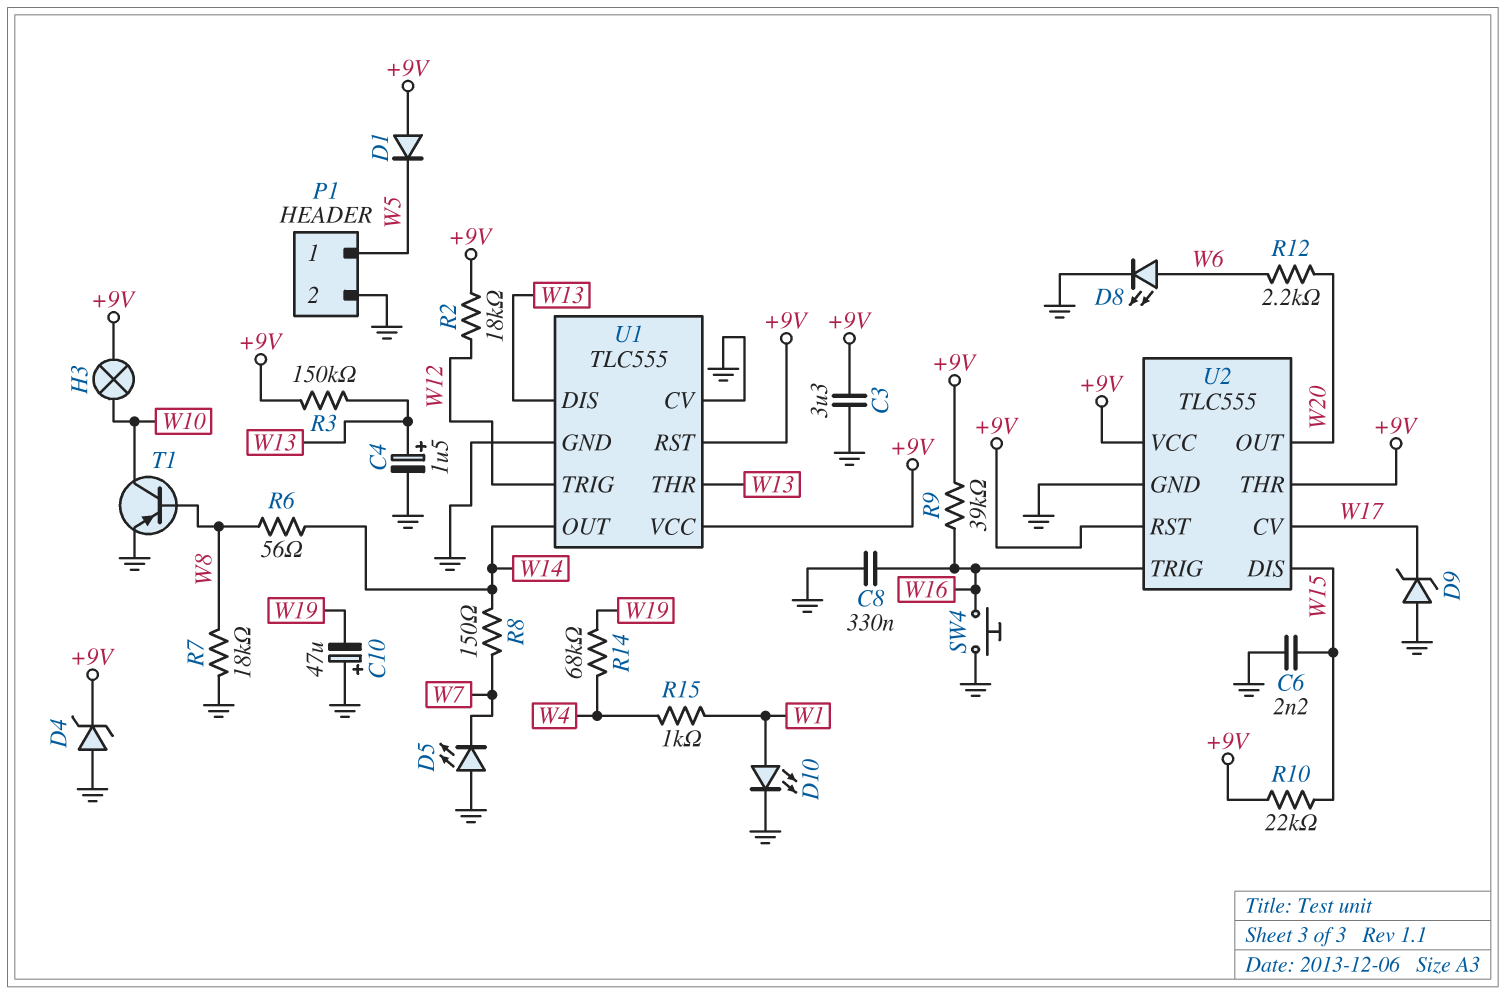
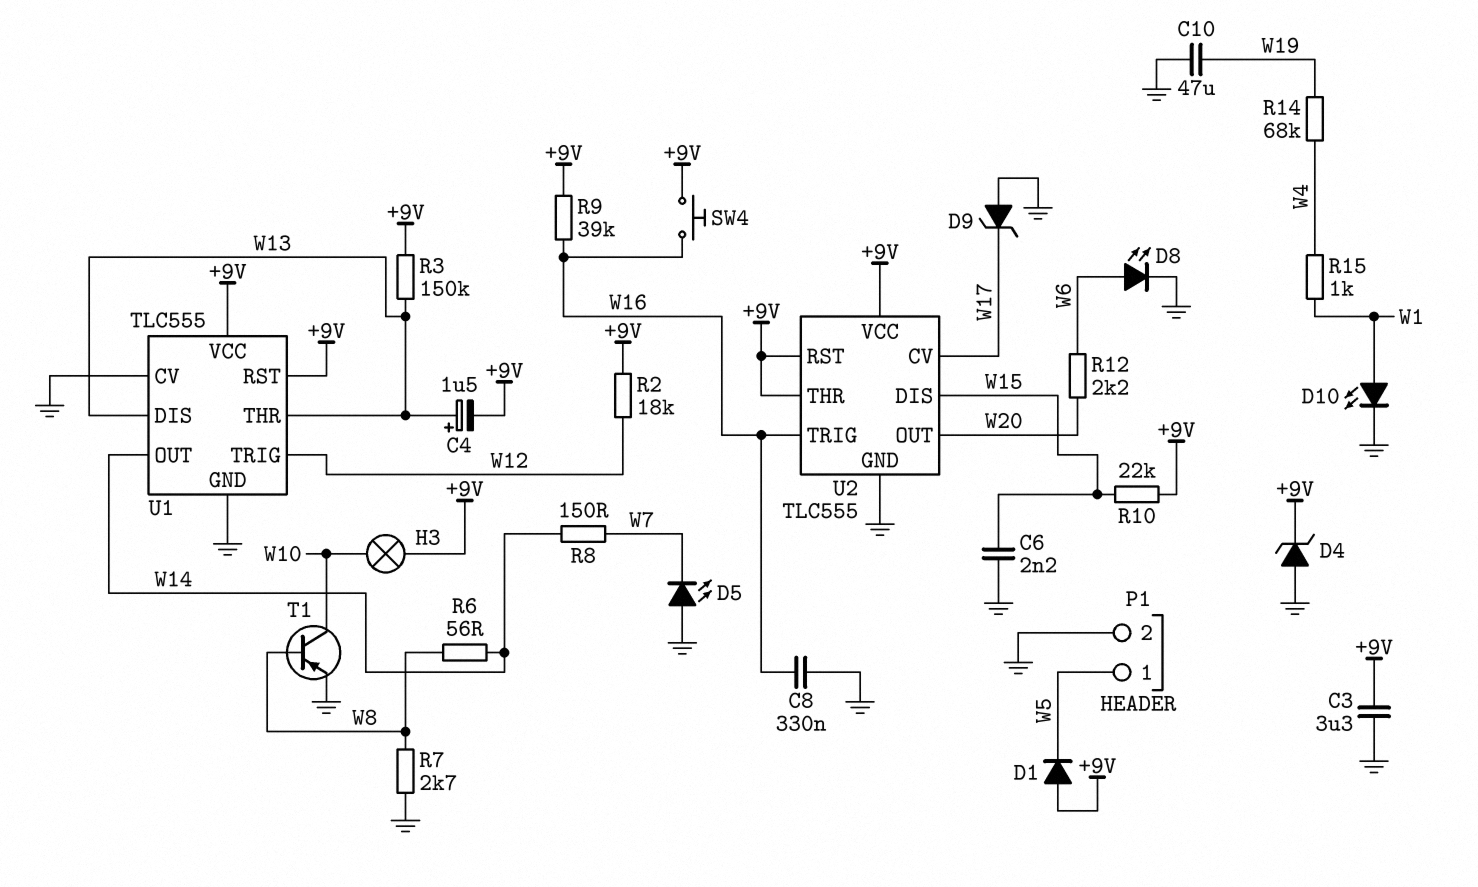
C4: 1.5uF (plus W13, minus GND) -> 1.5uF (plus W13, minus +9V)
C10: 47uF (plus GND, minus W19) -> 47uF (GND, W19)
R7: 18k (GND, W8) -> 2.7k (GND, W8)
SW4: button (GND, W16) -> button (+9V, W16)

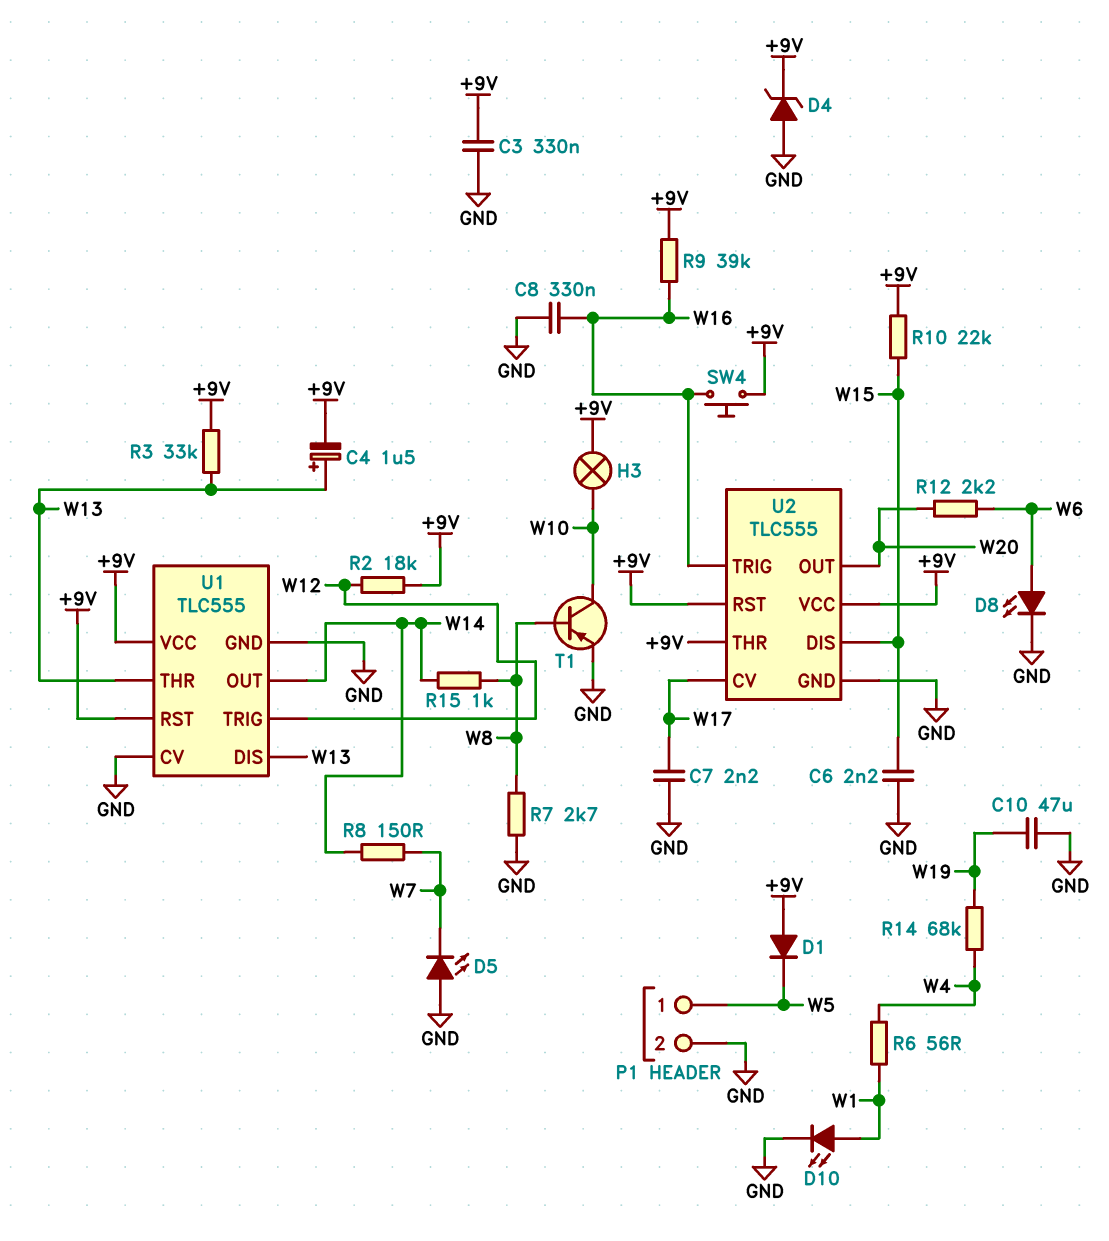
C3: 3.3uF (+9V, GND) -> 330nF (+9V, GND)
C7: none -> 2.2nF (GND, W17)
D9: zener (A GND, K W17) -> none
R3: 150k (+9V, W13) -> 33k (+9V, W13)
R6: 56 (W8, W14) -> 56 (W1, W4)
R15: 1k (W1, W4) -> 1k (W8, W14)

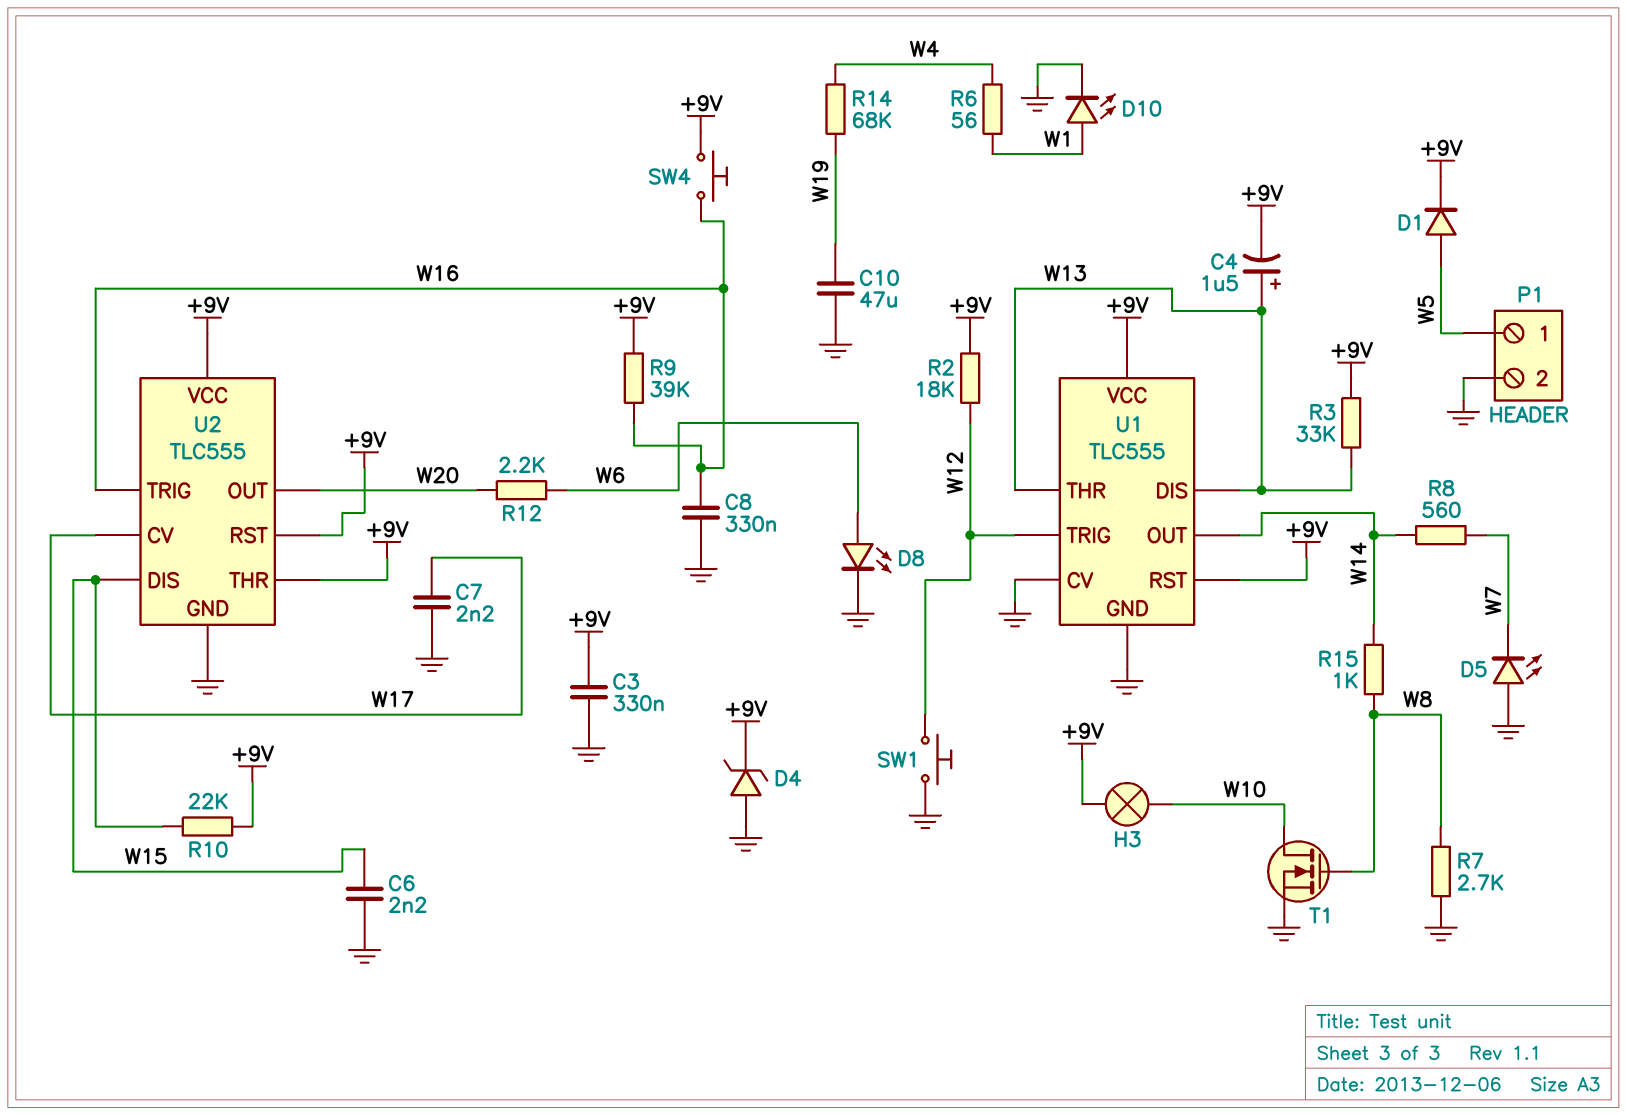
D1: diode (A +9V, K W5) -> diode (A W5, K +9V)
R8: 150 (W7, W14) -> 560 (W7, W14)
SW1: none -> button (GND, W12)
T1: PNP (B W8, C W10, E GND) -> NMOS (G W8, D W10, S GND)

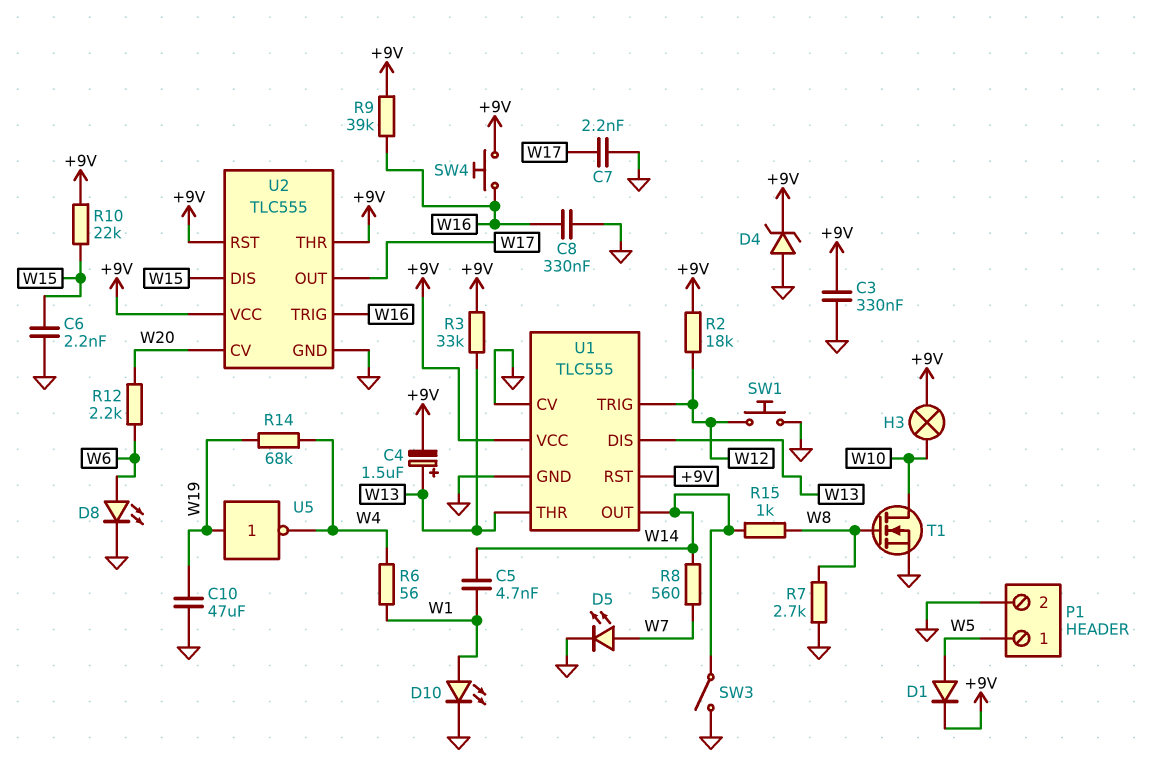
C5: none -> 4.7nF (W1, W14)
D5: LED (A GND, K W7) -> LED (A W7, K GND)
SW3: none -> switch (GND, W14)
U2 pin CV: W17 -> W20
U2 pin OUT: W20 -> W17
U5: none -> NOT (in W19, out W4)

